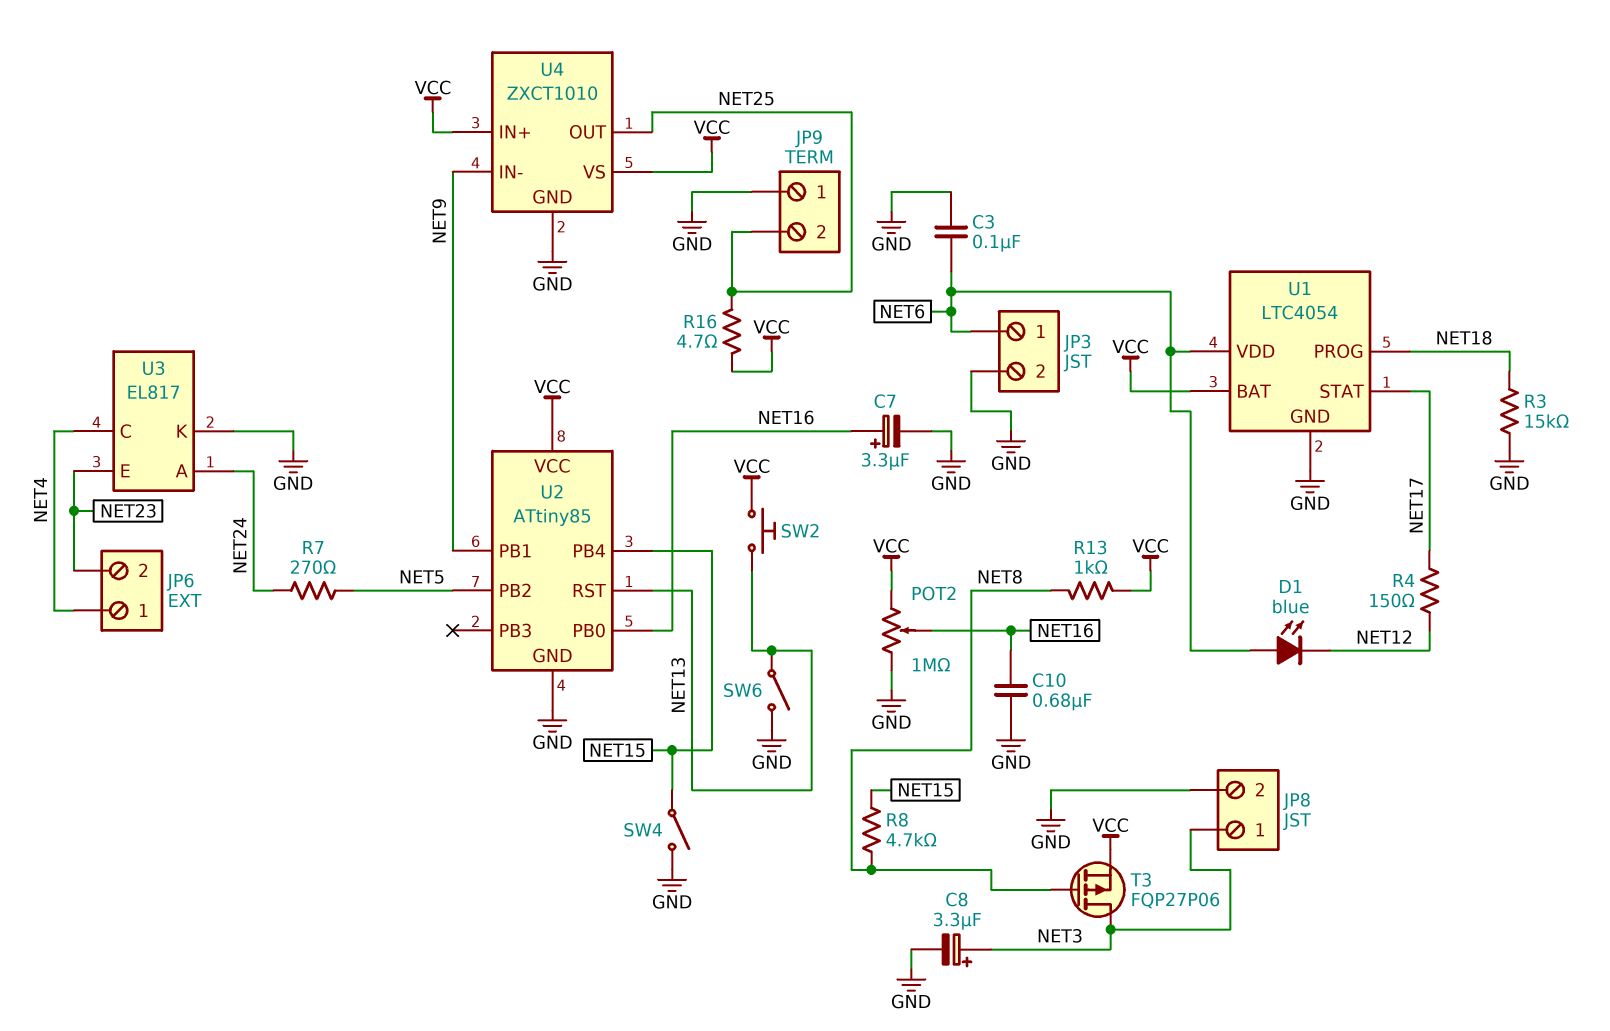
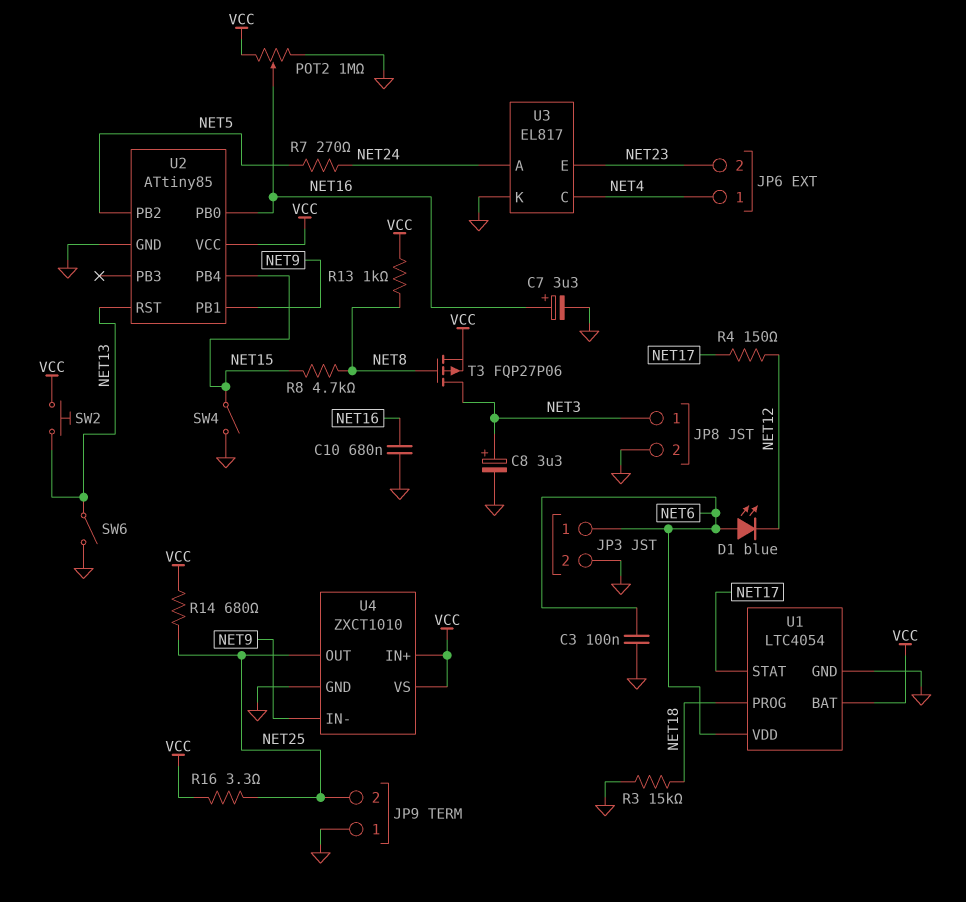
R14: none -> 680 (NET25, VCC)
R16: 4.7 (NET25, VCC) -> 3.3 (NET25, VCC)

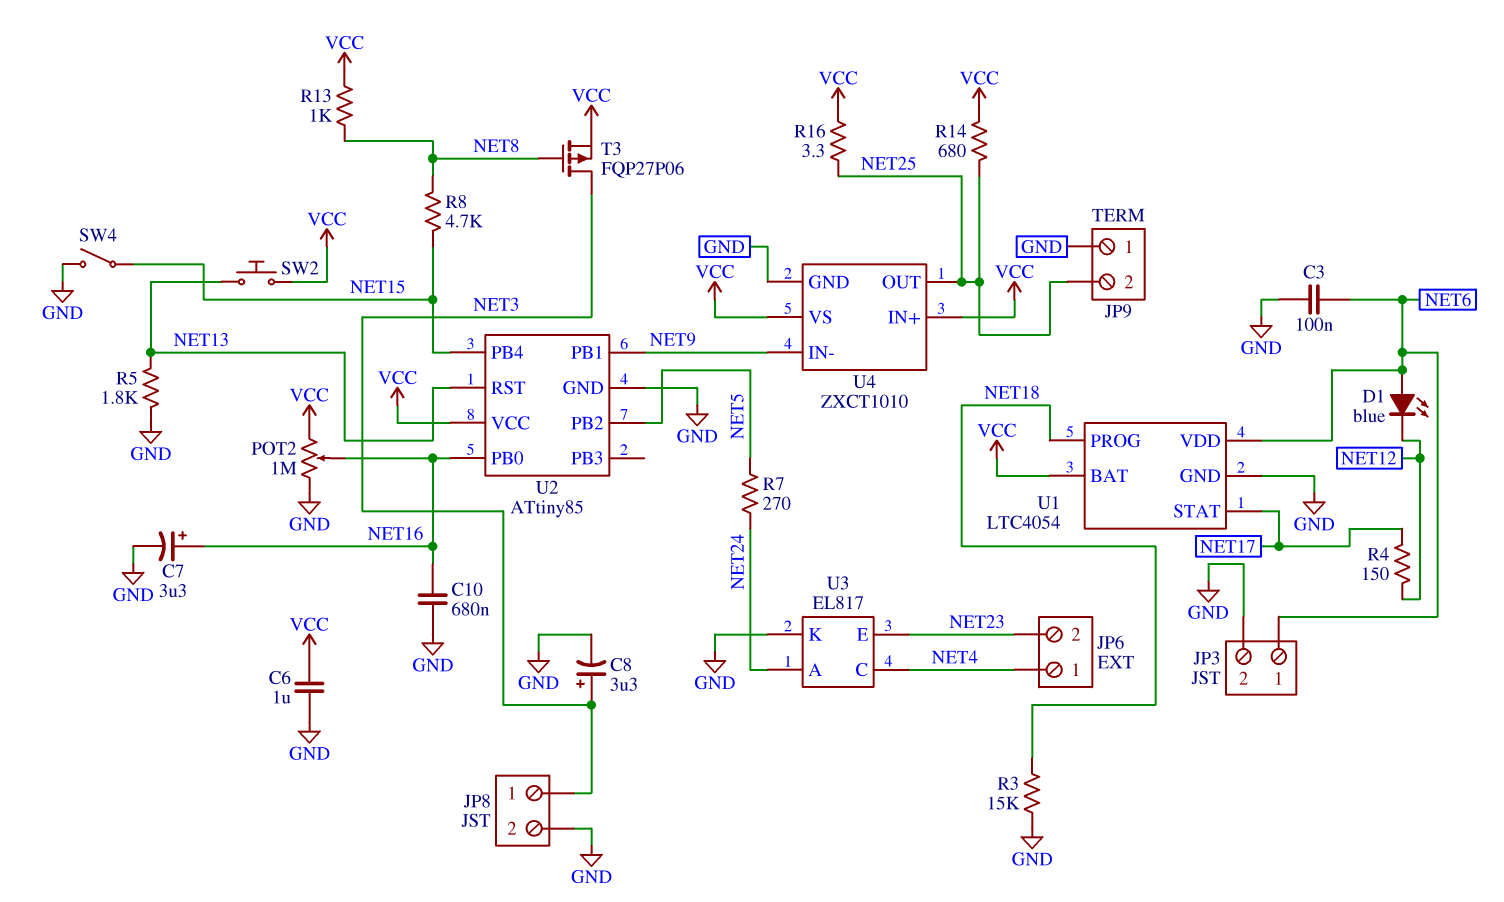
C6: none -> 1uF (GND, VCC)
R5: none -> 1.8k (GND, NET13)
SW6: switch (GND, NET13) -> none

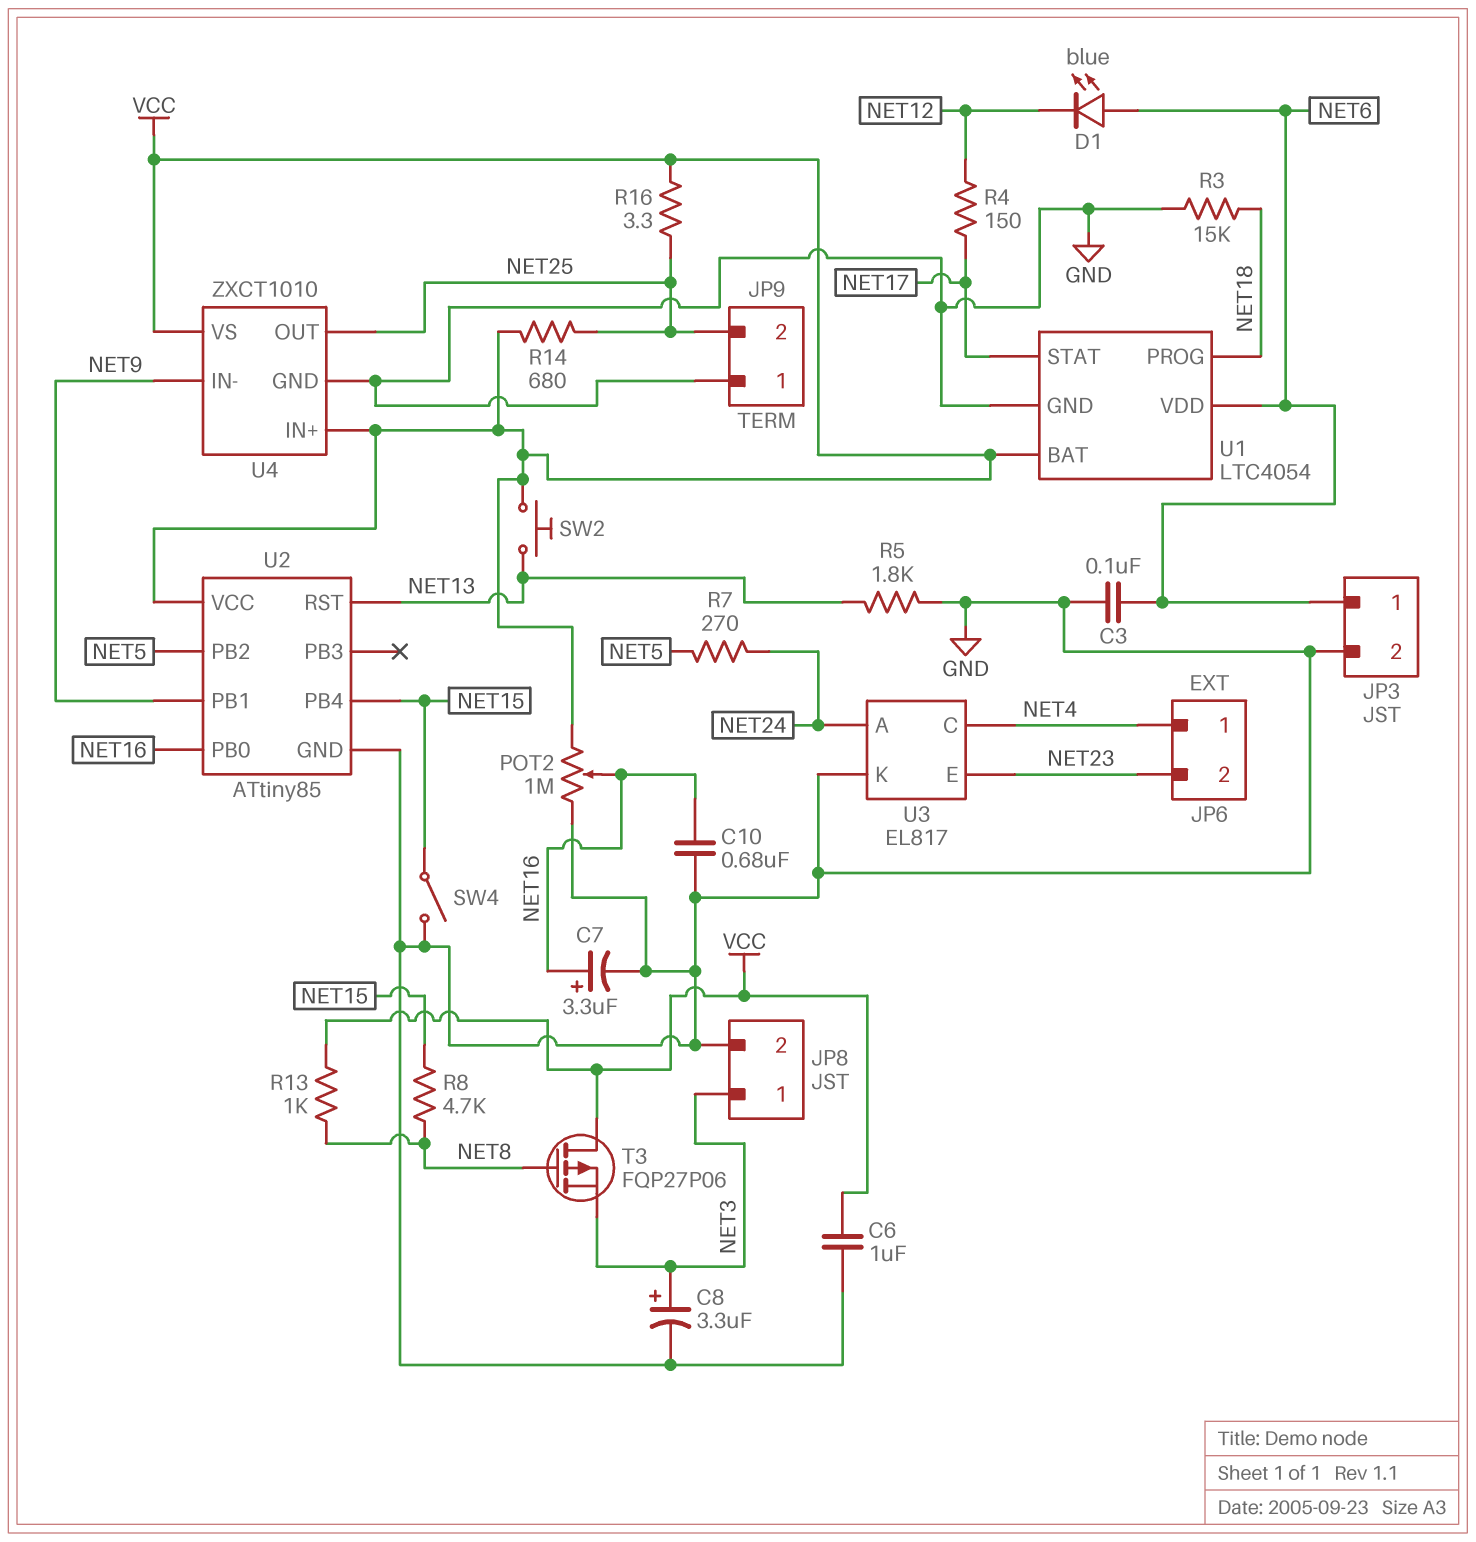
T3: PMOS FQP27P06 (G NET8, D NET3, S VCC) -> PMOS FQP27P06 (G NET8, D VCC, S NET3)

